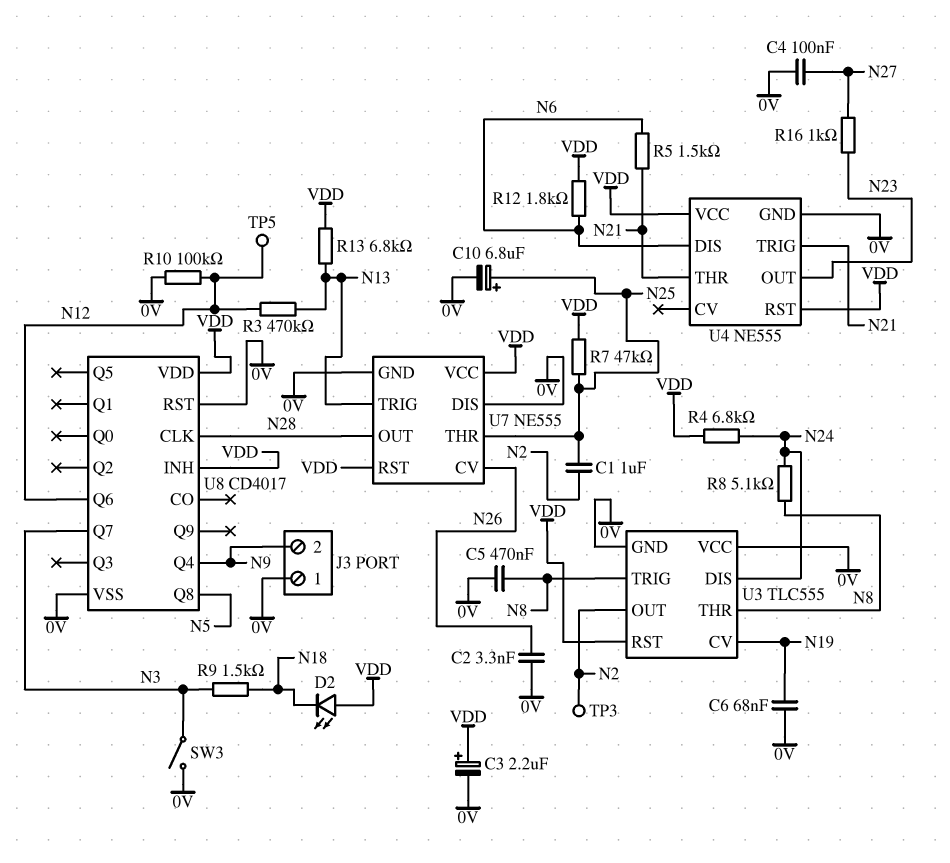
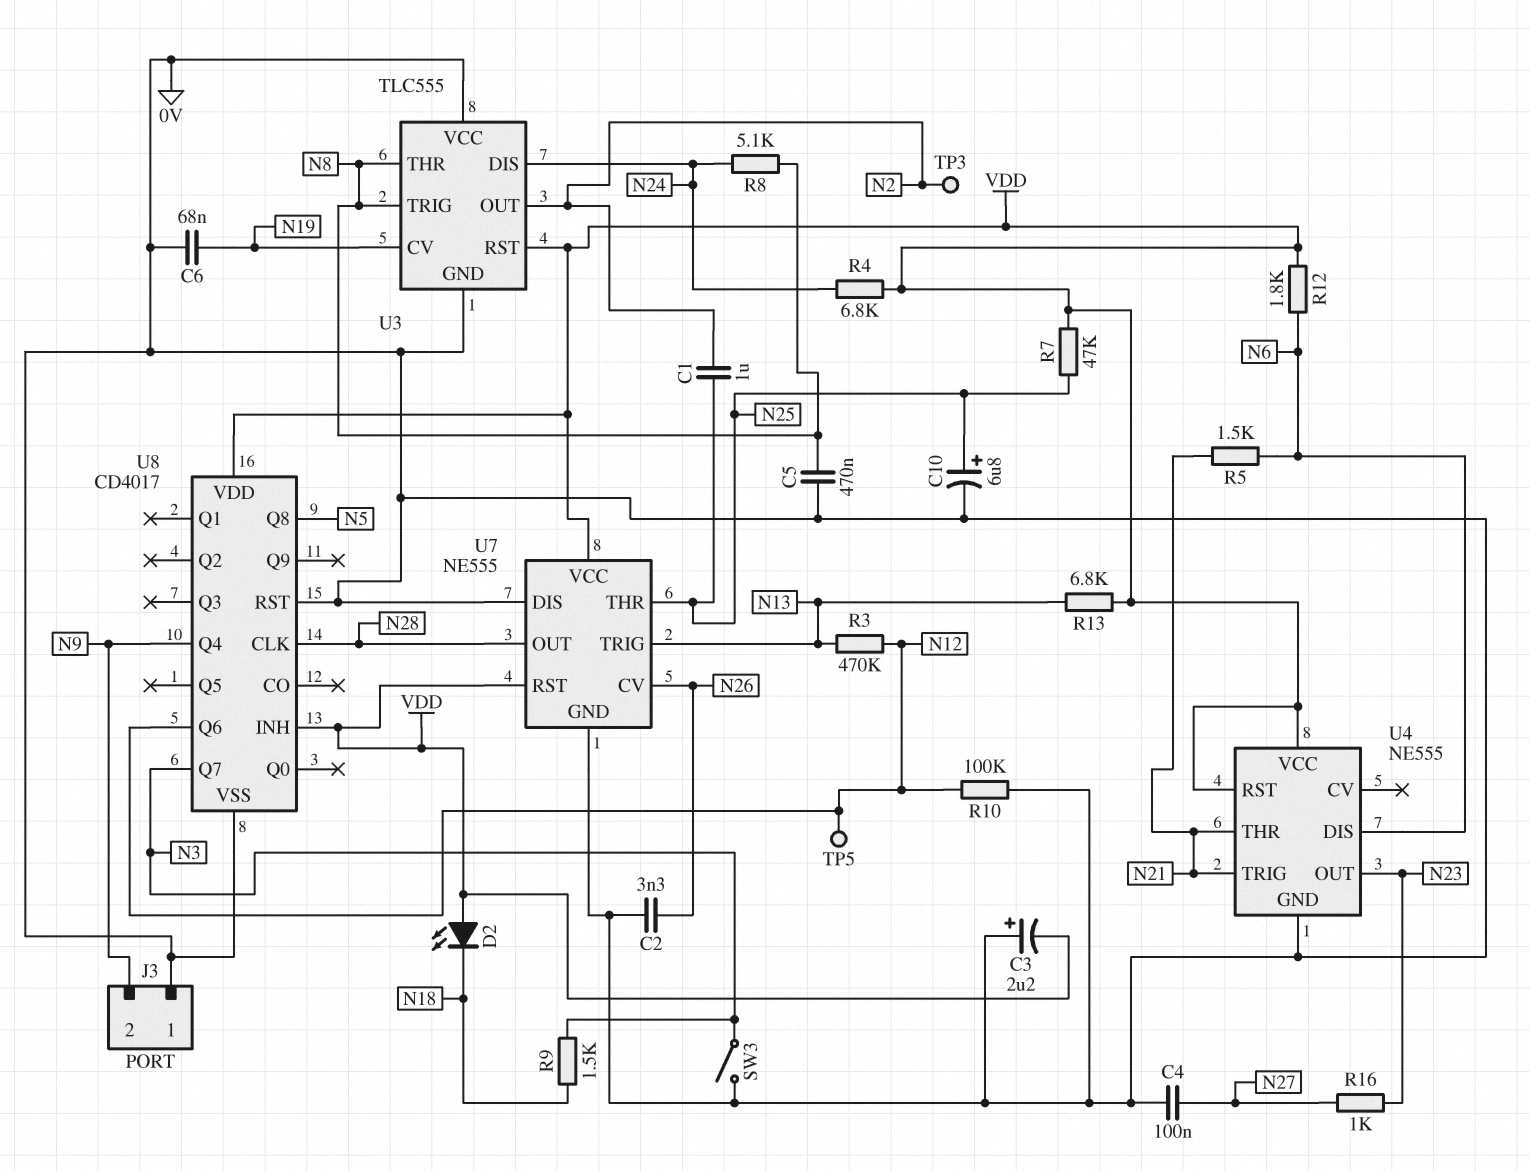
C3: 2.2uF (plus VDD, minus 0V) -> 2.2uF (plus 0V, minus VDD)

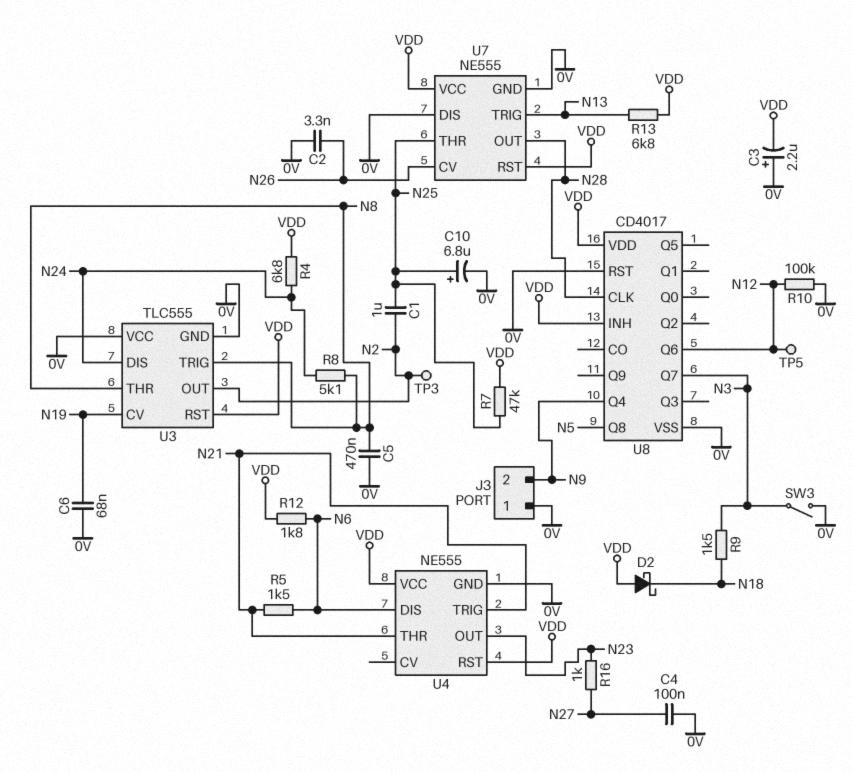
D2: LED (A VDD, K N18) -> schottky (A VDD, K N18)
R3: 470k (N12, N13) -> none

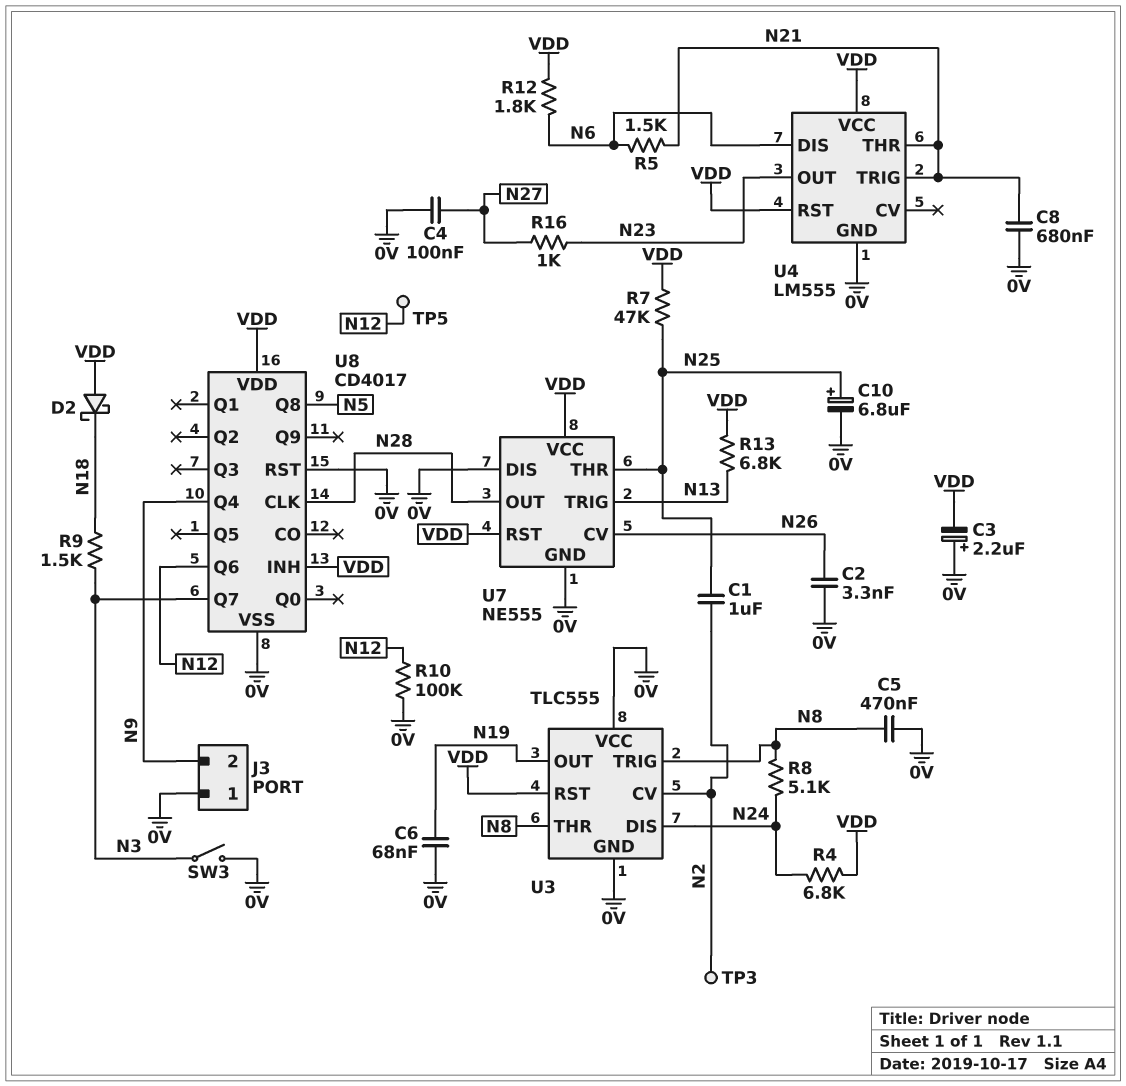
C8: none -> 680nF (0V, N21)
U3 pin CV: N19 -> N2
U3 pin OUT: N2 -> N19
U4: NE555 -> LM555

